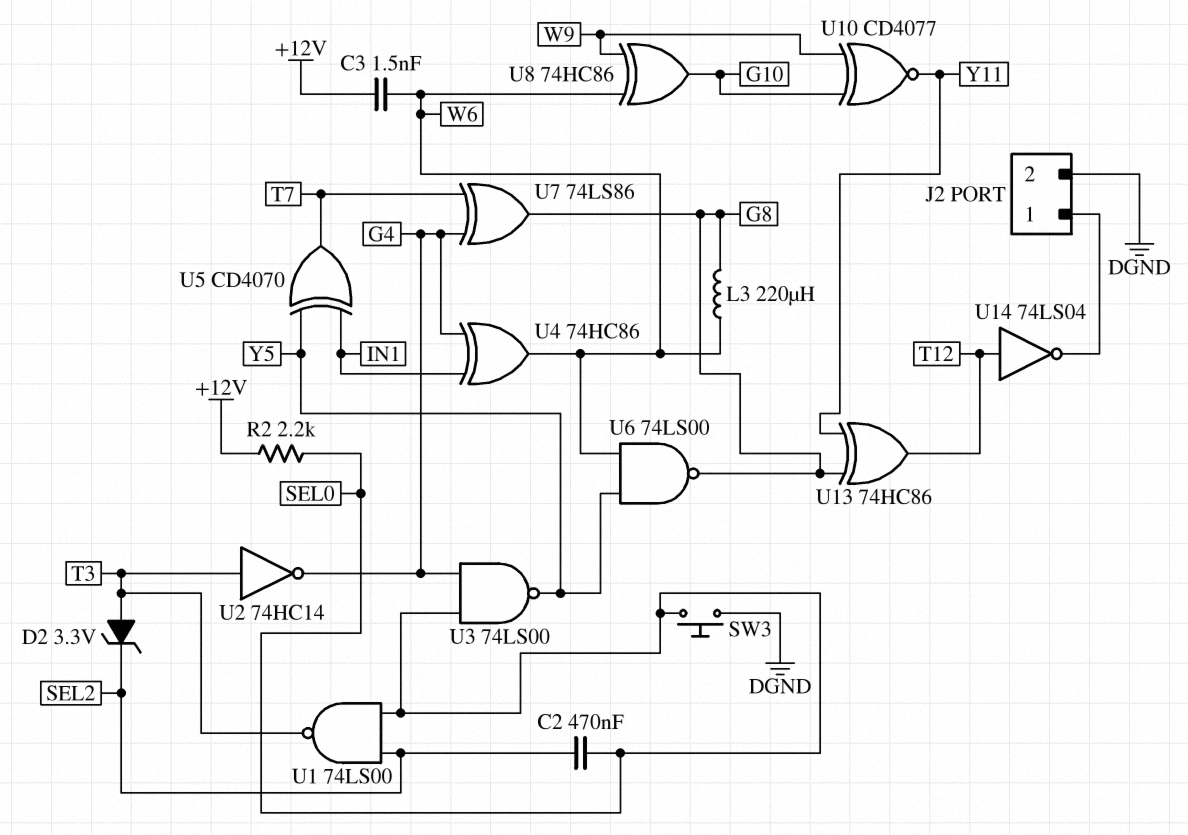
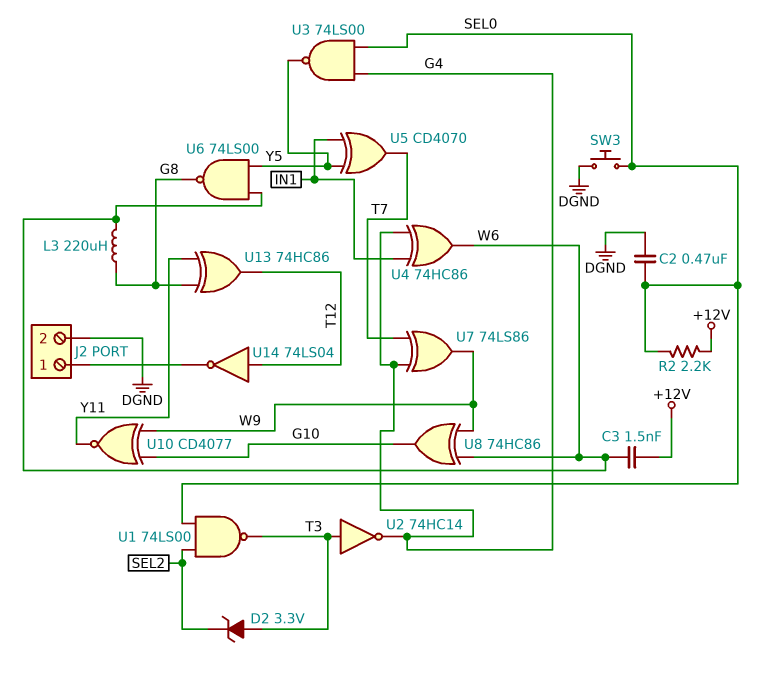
C2: 470nF (SEL0, SEL2) -> 470nF (DGND, SEL0)
U7: XOR 74LS86 (in G4, in T7, out G8) -> XOR 74LS86 (in G4, in T7, out W9)

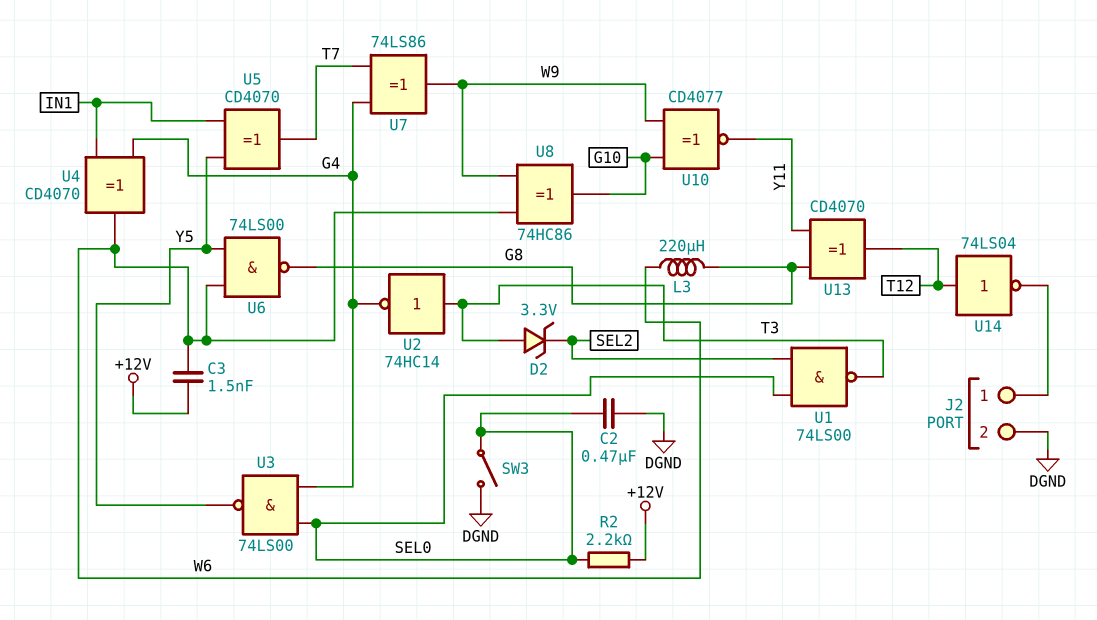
SW3: button (DGND, SEL0) -> switch (DGND, SEL0)
U4: XOR 74HC86 (in G4, in IN1, out W6) -> XOR CD4070 (in G4, in IN1, out W6)
U13: XOR 74HC86 (in G8, in Y11, out T12) -> XOR CD4070 (in G8, in Y11, out T12)

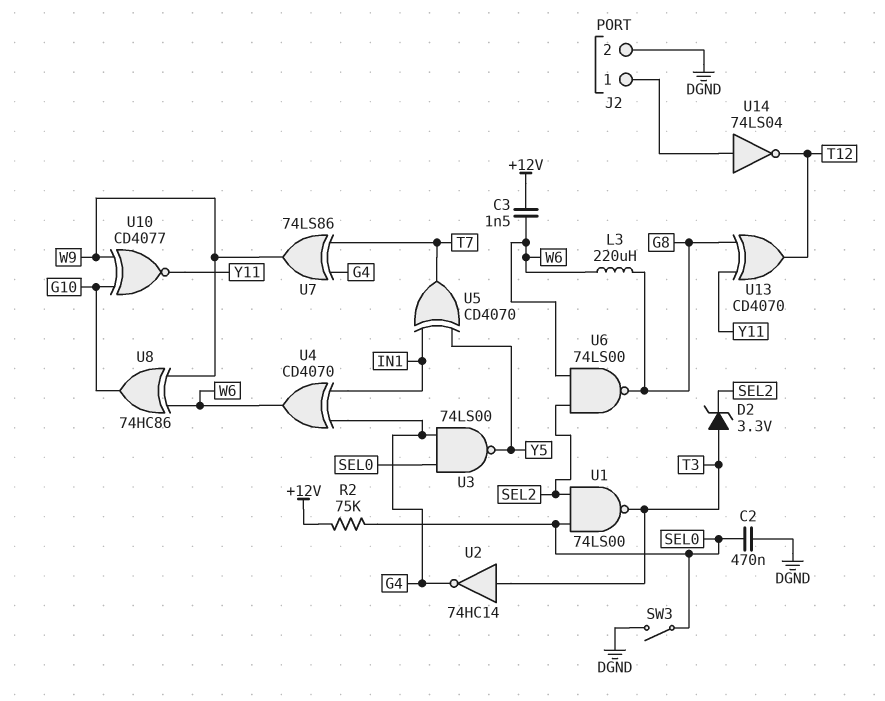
R2: 2.2k (+12V, SEL0) -> 75k (+12V, SEL0)
U6: NAND 74LS00 (in W6, in Y5, out G8) -> NAND 74LS00 (in SEL2, in W6, out G8)
U14: NOT 74LS04 (in T12, out J2/1) -> NOT 74LS04 (in J2/1, out T12)

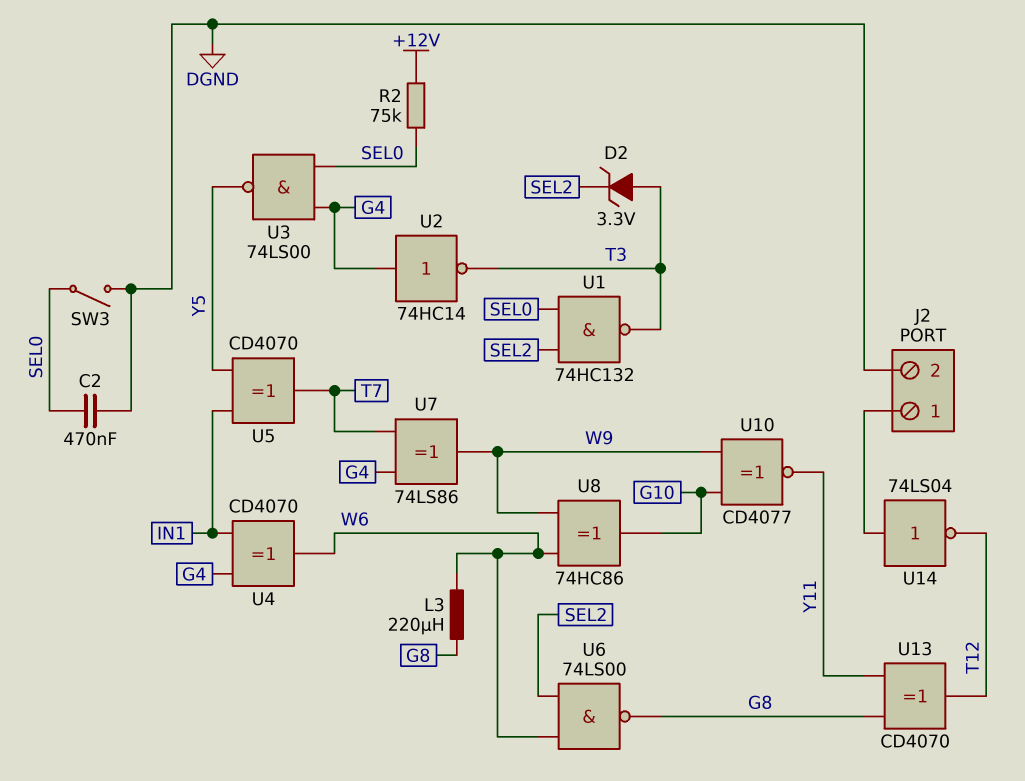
C3: 1.5nF (+12V, W6) -> none
U1: NAND 74LS00 (in SEL0, in SEL2, out T3) -> NAND 74HC132 (in SEL0, in SEL2, out T3)
U2: NOT 74HC14 (in T3, out G4) -> NOT 74HC14 (in G4, out T3)

